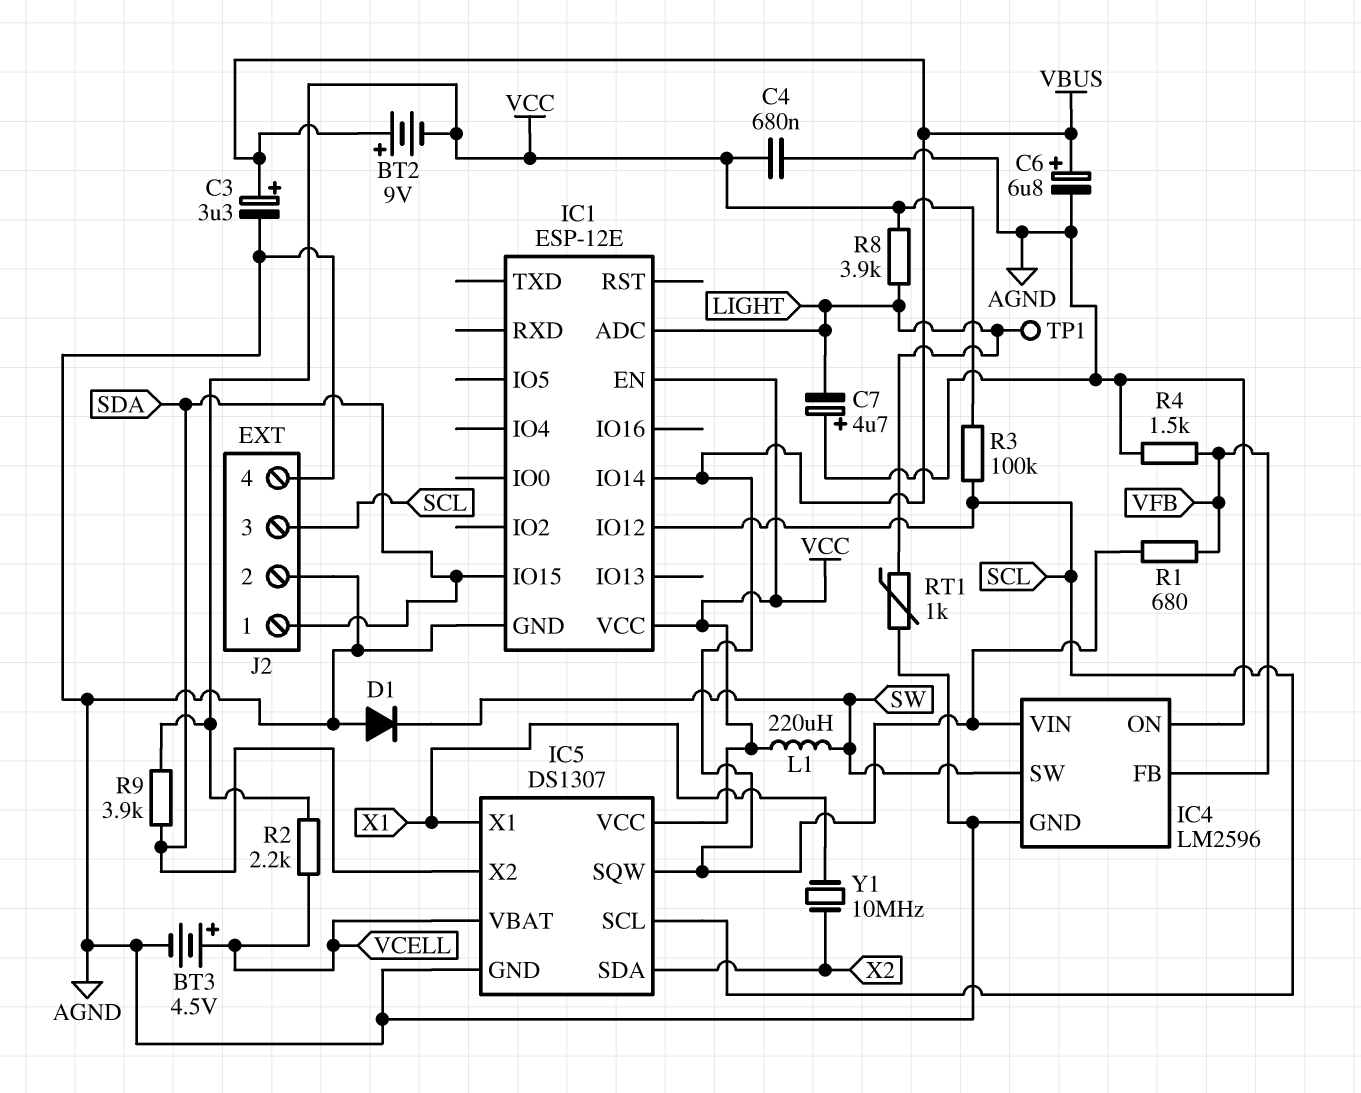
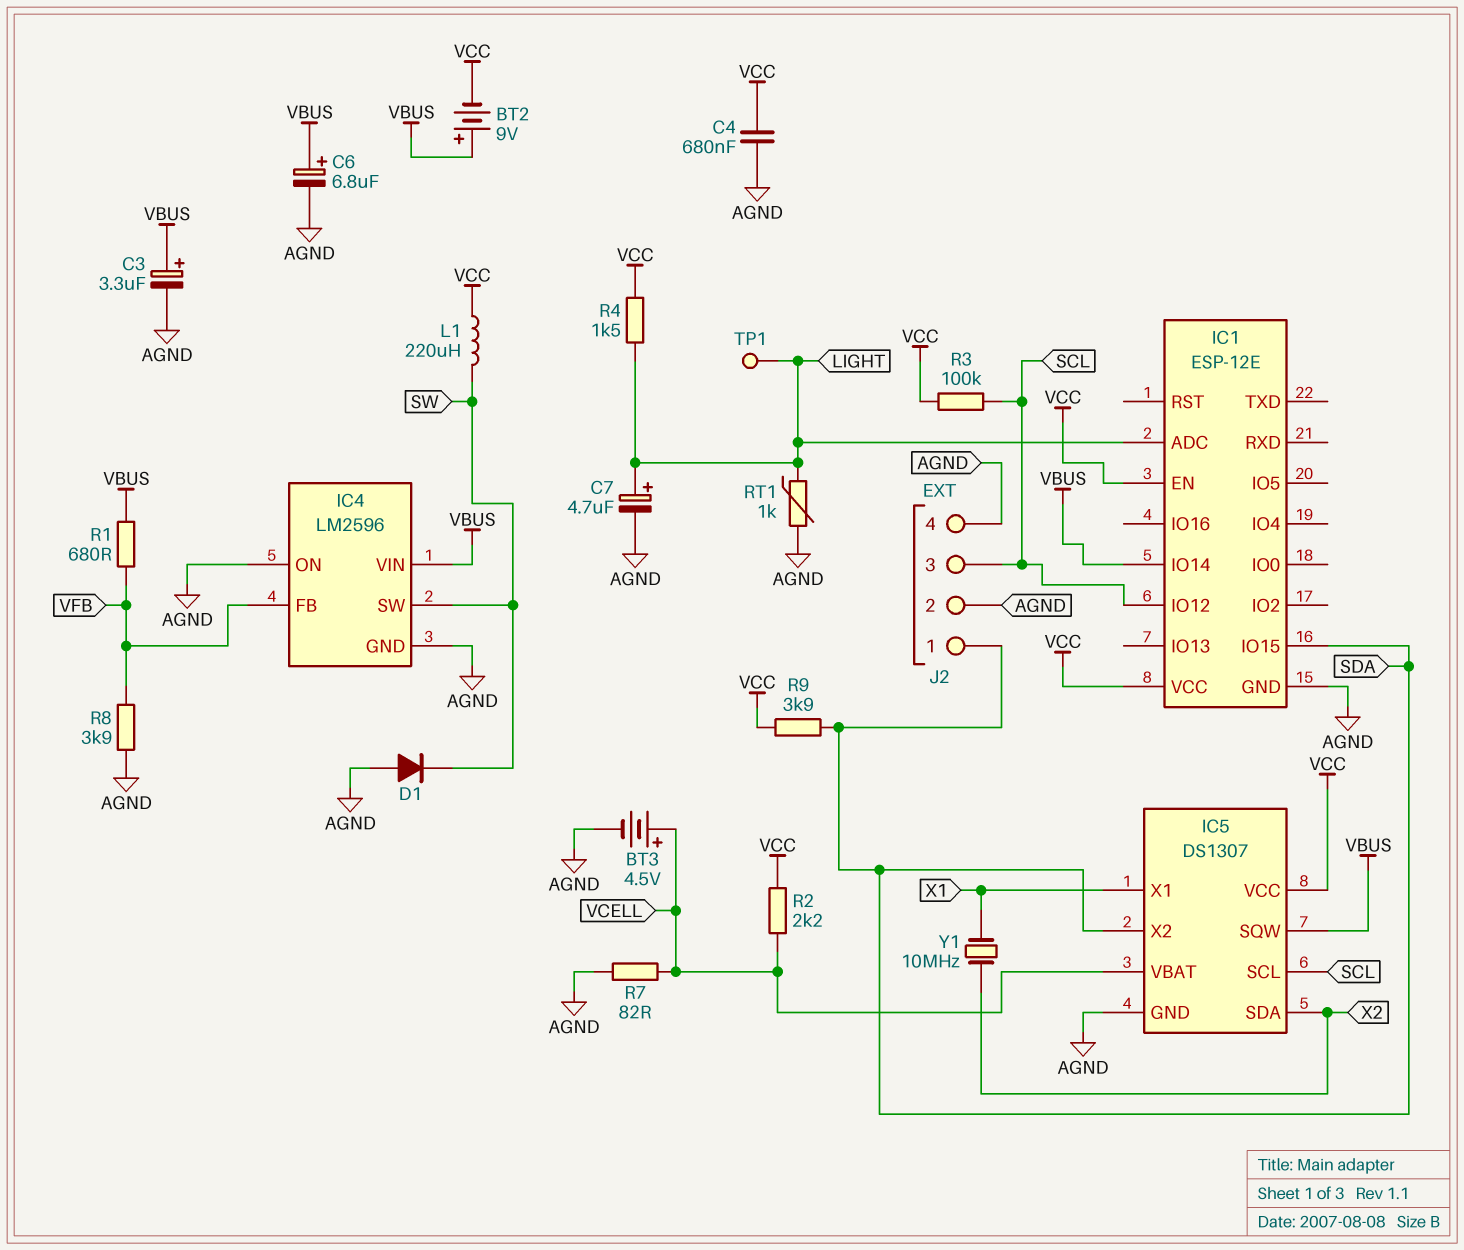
C7: 4.7uF (plus AGND, minus LIGHT) -> 4.7uF (plus LIGHT, minus AGND)
R4: 1.5k (AGND, VFB) -> 1.5k (LIGHT, VCC)
R7: none -> 82 (AGND, VCELL)
R8: 3.9k (LIGHT, VCC) -> 3.9k (AGND, VFB)

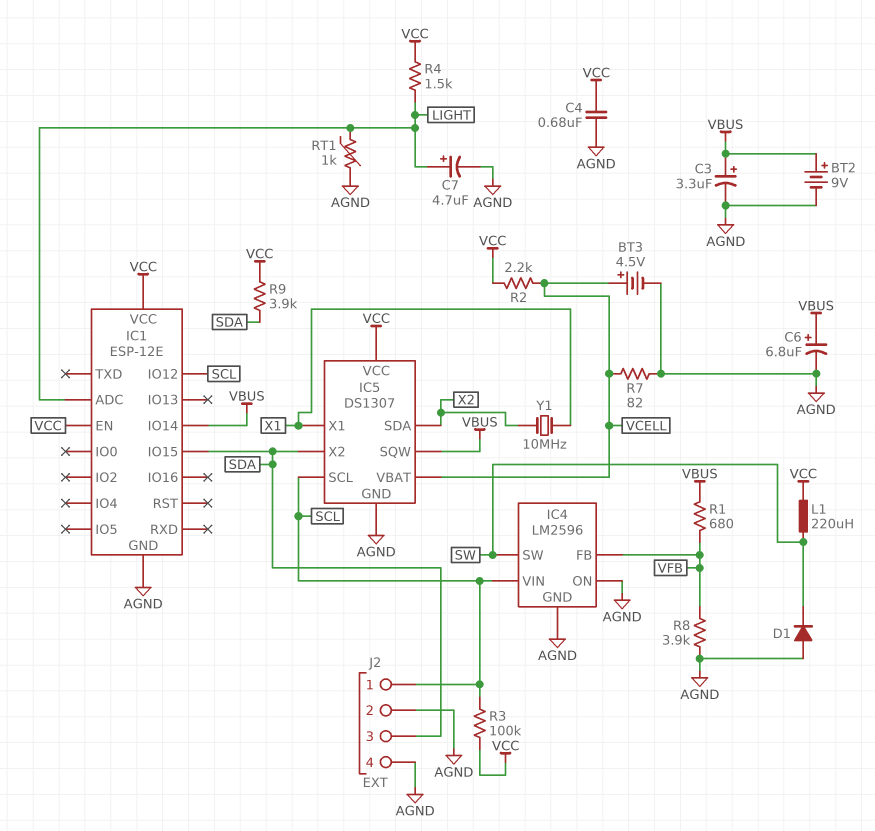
BT2: 9V (plus VBUS, minus VCC) -> 9V (plus VBUS, minus AGND)
IC4 pin VIN: VBUS -> SCL
J2 pin 1: SDA -> SCL
J2 pin 3: SCL -> SDA
TP1: test point (LIGHT) -> none

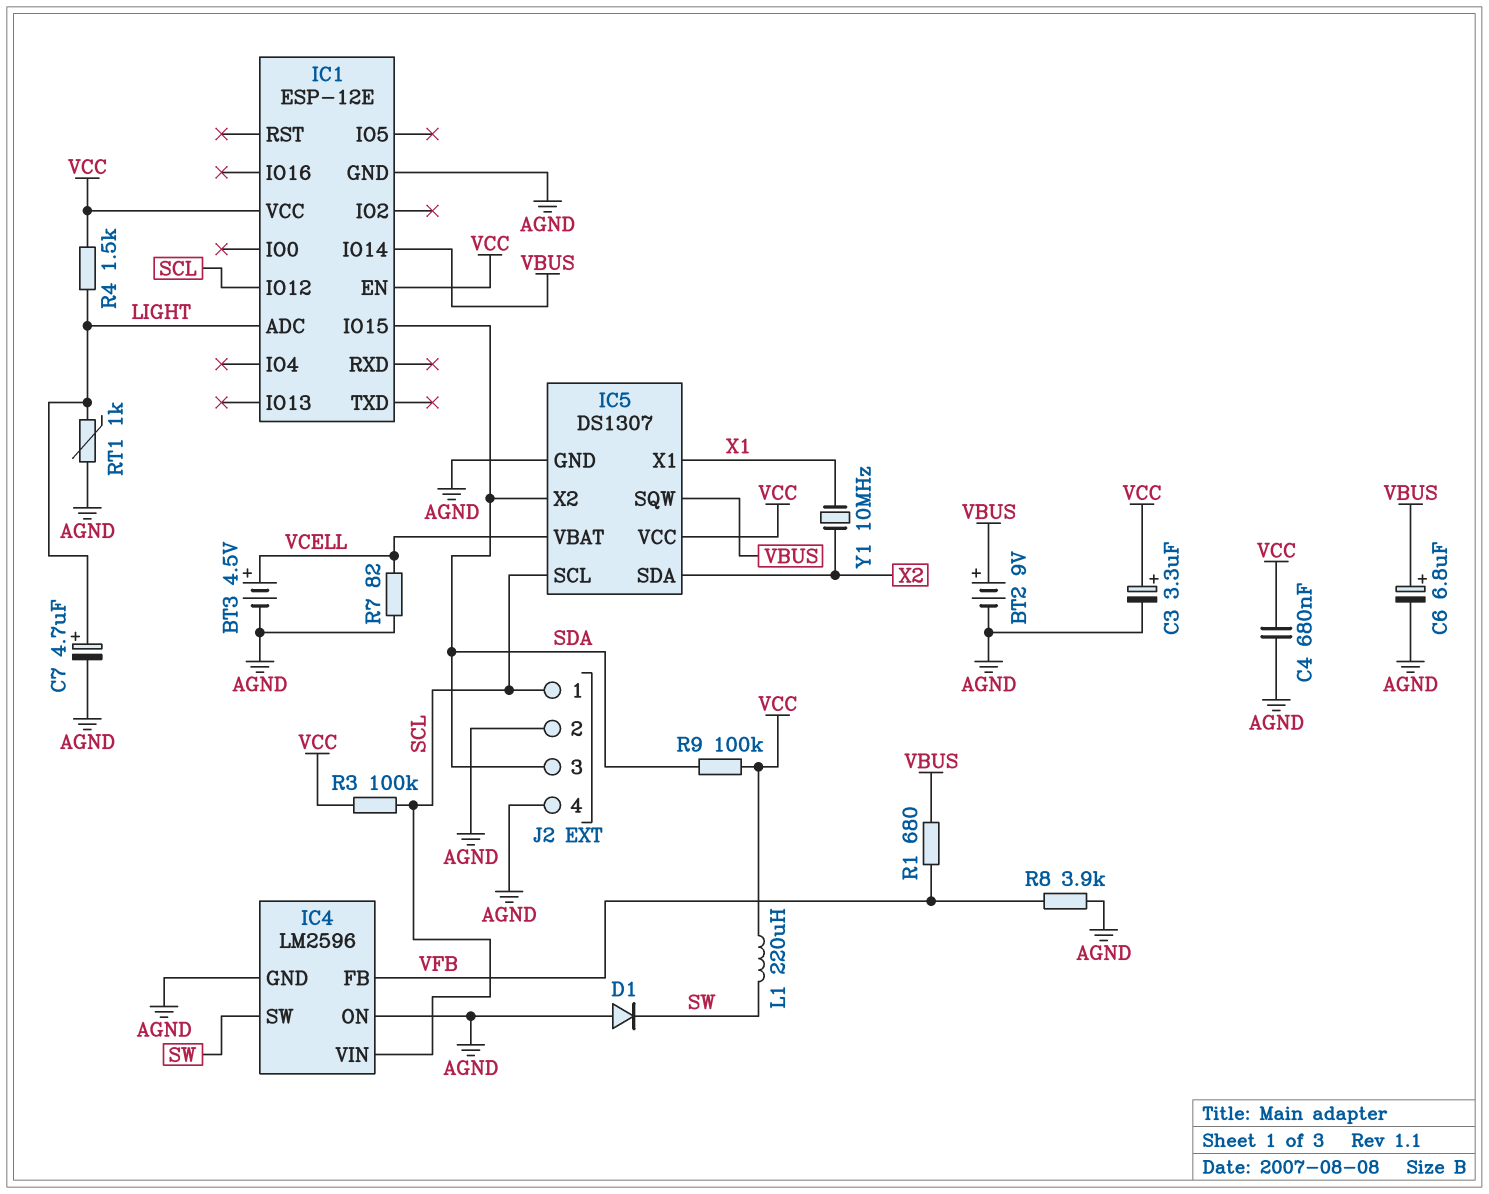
C3: 3.3uF (plus VBUS, minus AGND) -> 3.3uF (plus VCC, minus AGND)
R2: 2.2k (VCC, VCELL) -> none
R9: 3.9k (SDA, VCC) -> 100k (SDA, VCC)

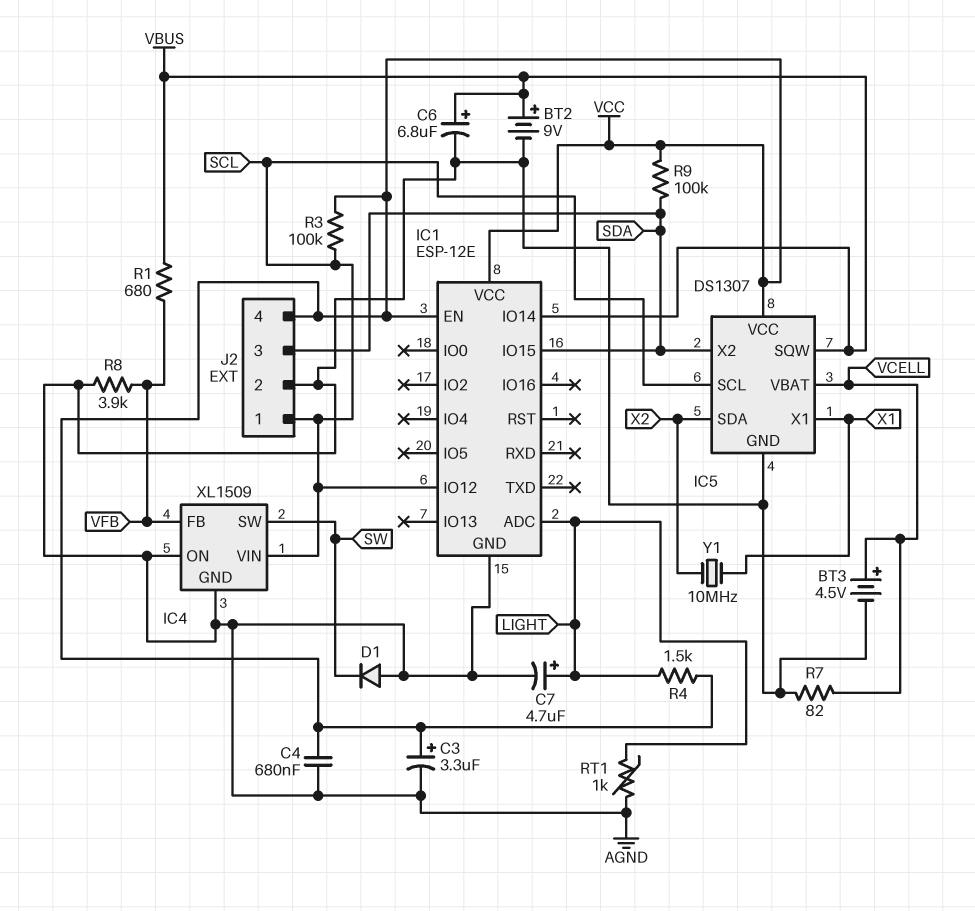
IC4: LM2596 -> XL1509
J2 pin 4: AGND -> VCC
L1: 220uH (SW, VCC) -> none

